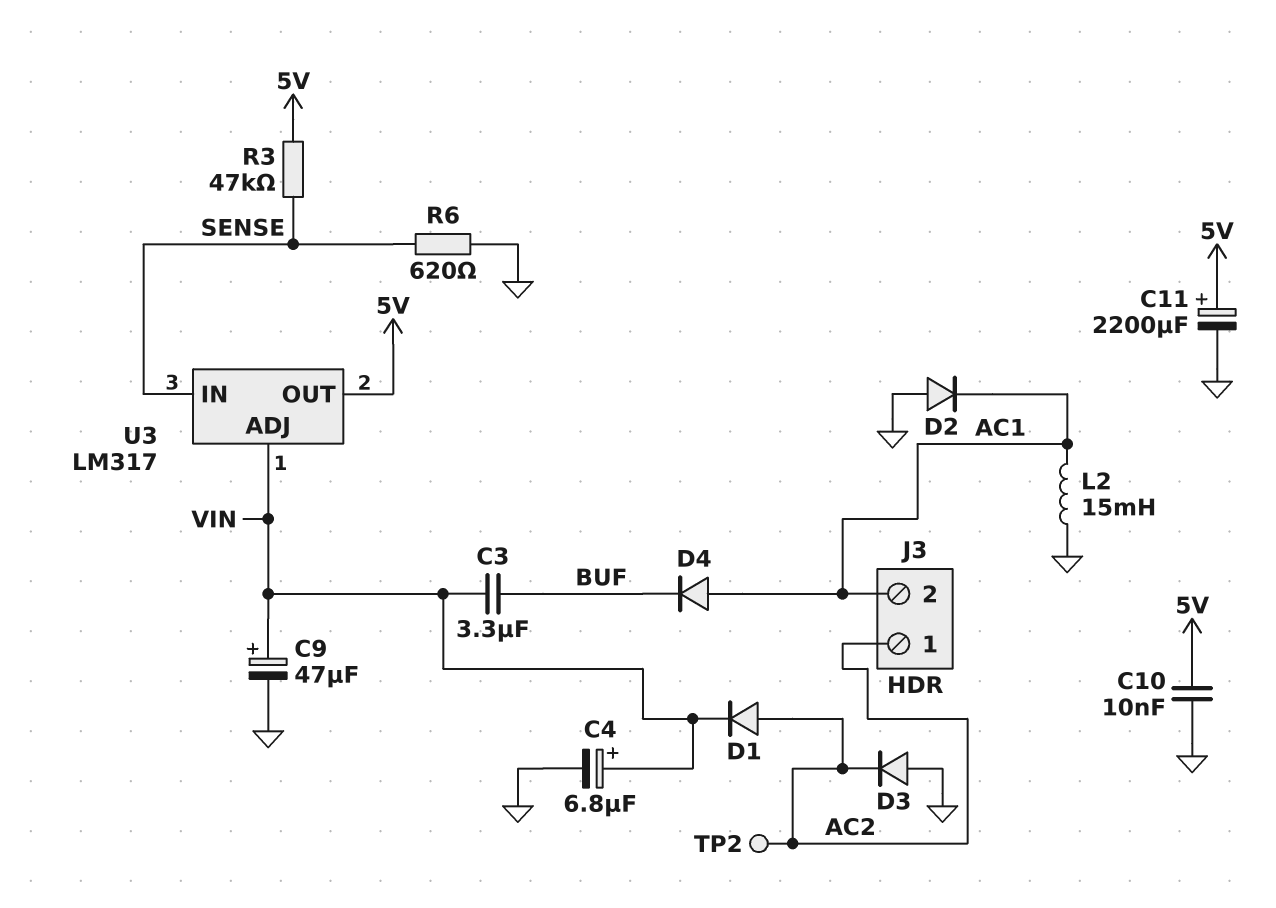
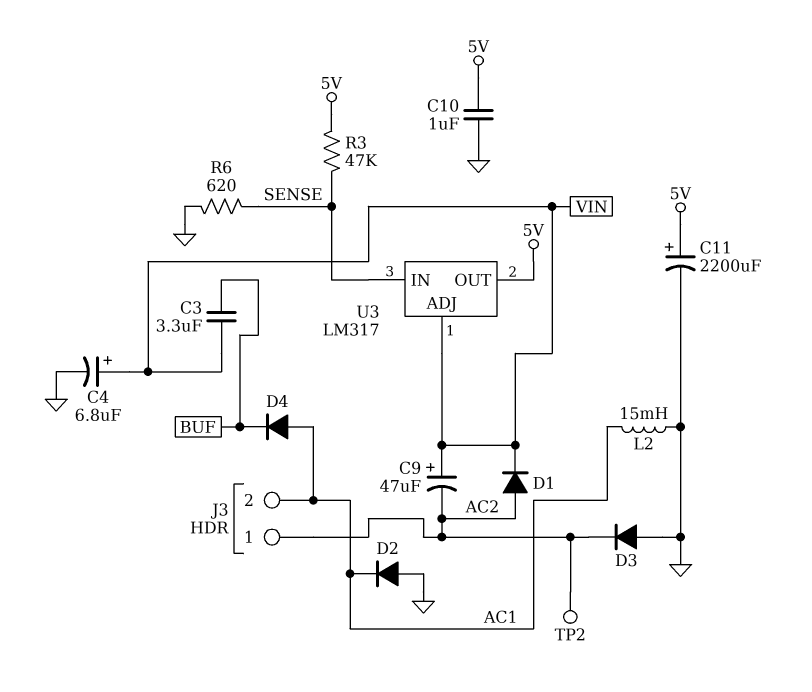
C9: 47uF (plus VIN, minus GND) -> 47uF (plus VIN, minus AC2)
C10: 10nF (5V, GND) -> 1uF (5V, GND)

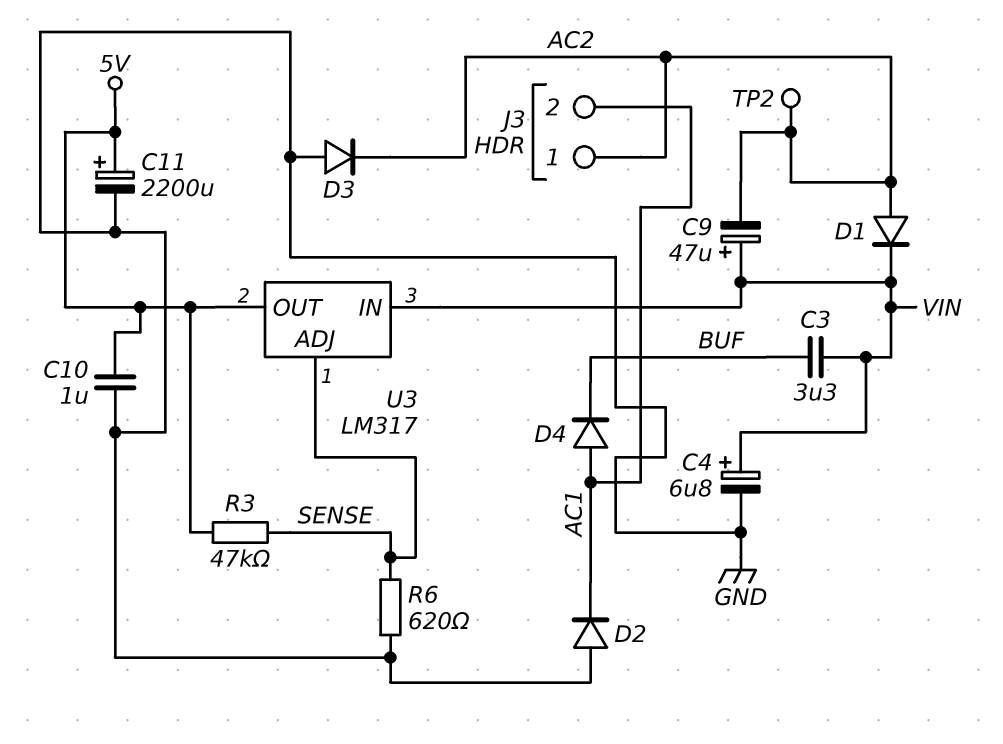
L2: 15mH (AC1, GND) -> none
U3 pin ADJ: VIN -> SENSE
U3 pin IN: SENSE -> VIN

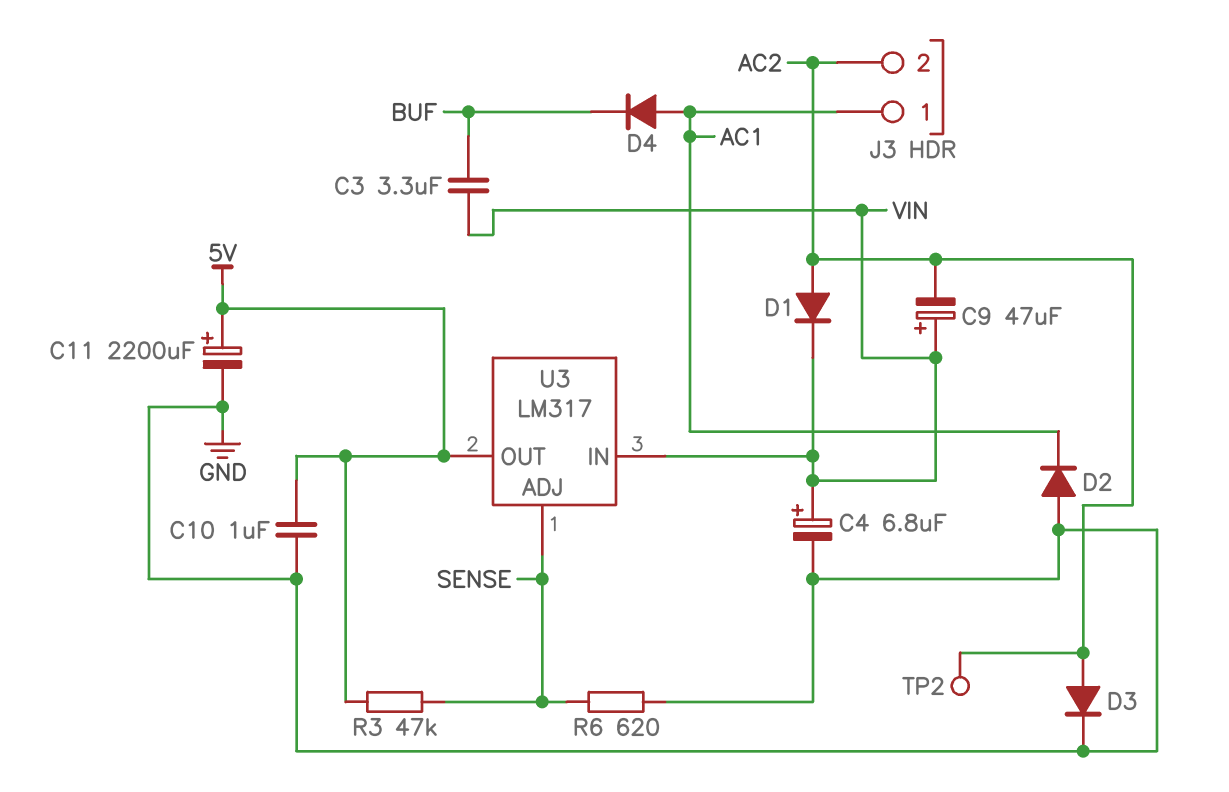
D3: diode (A GND, K AC2) -> diode (A AC2, K GND)
J3 pin 1: AC2 -> AC1
J3 pin 2: AC1 -> AC2

